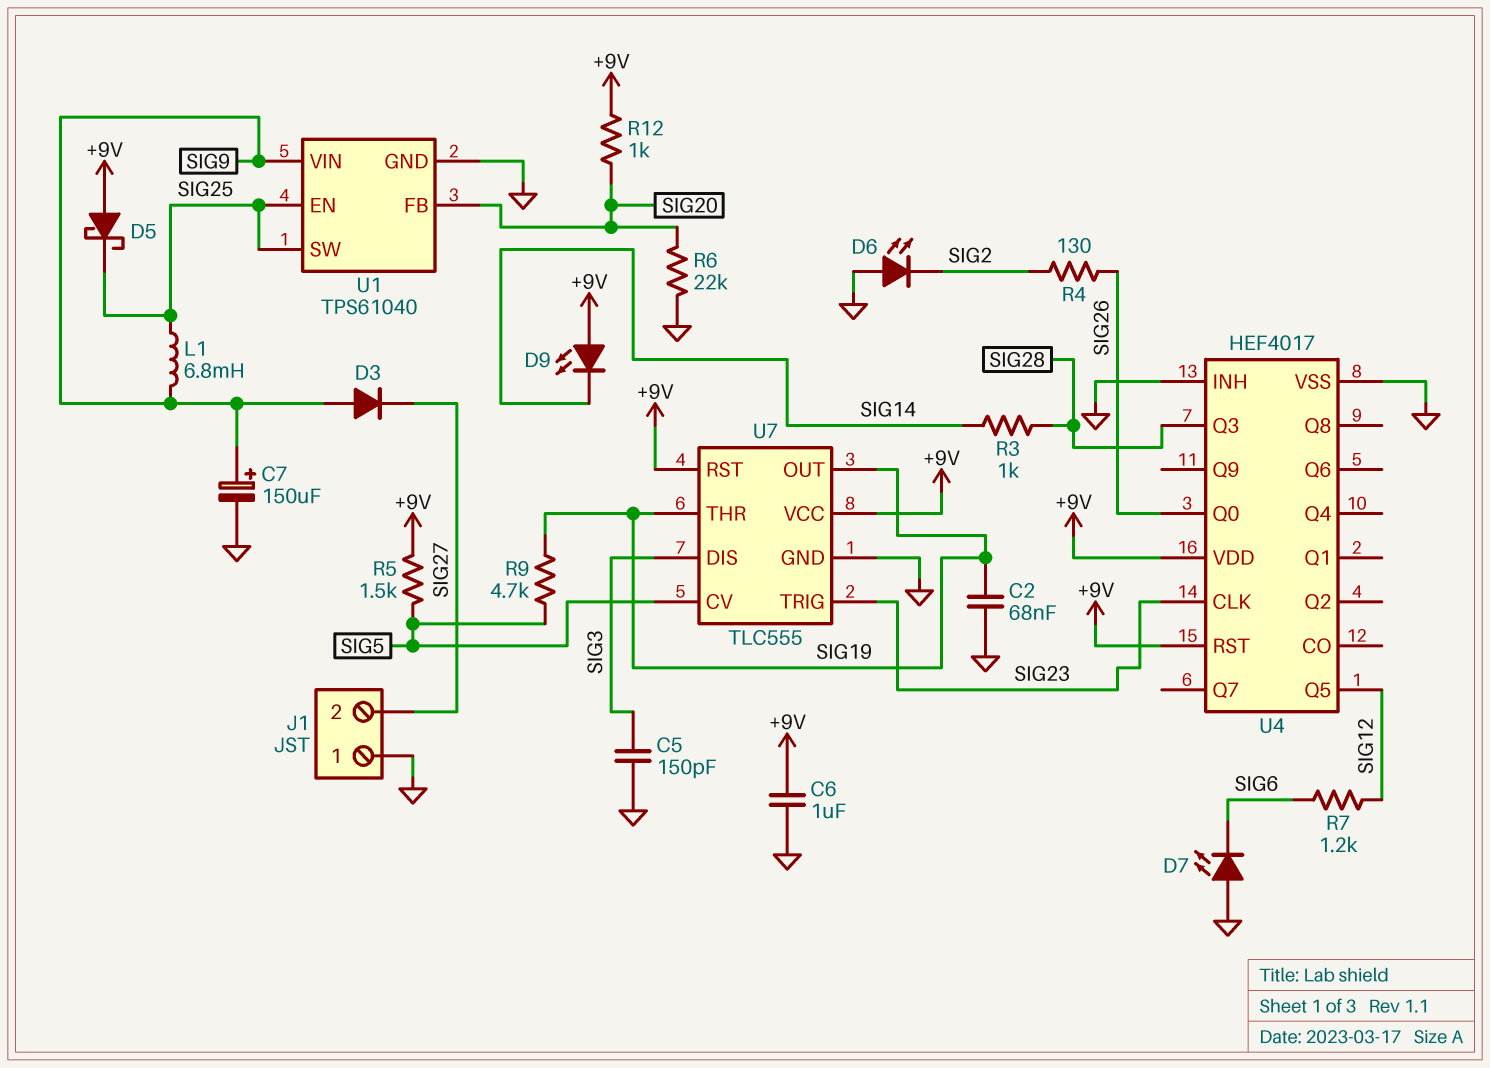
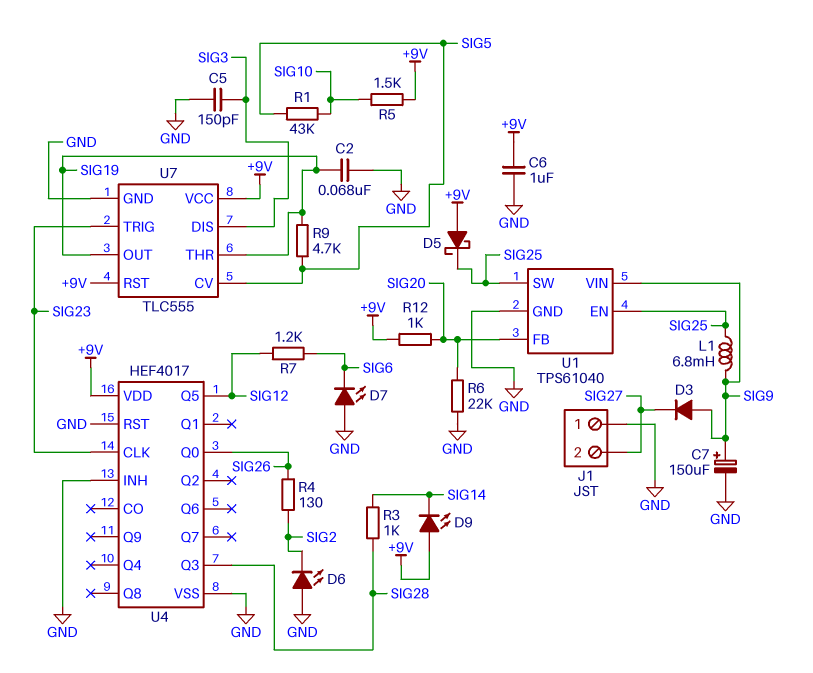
R1: none -> 43k (SIG5, SIG10)
R5: 1.5k (+9V, SIG5) -> 1.5k (+9V, SIG10)
U4 pin RST: +9V -> GND

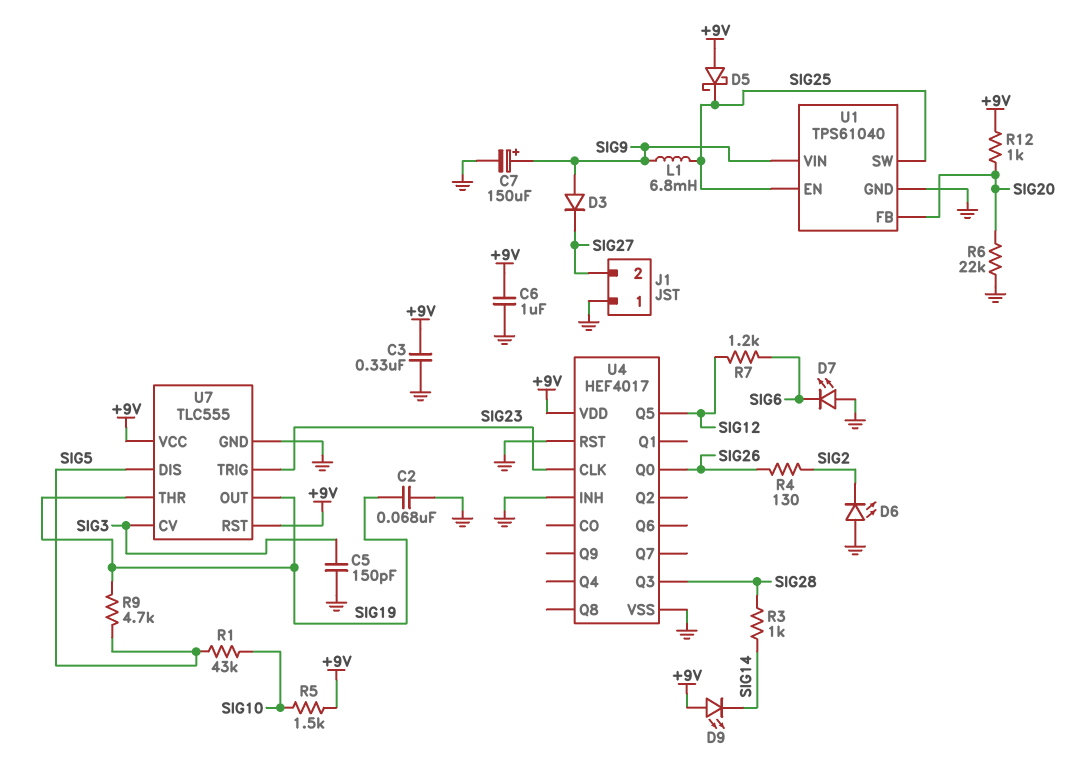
C3: none -> 330nF (+9V, GND)
U7 pin CV: SIG5 -> SIG3
U7 pin DIS: SIG3 -> SIG5

